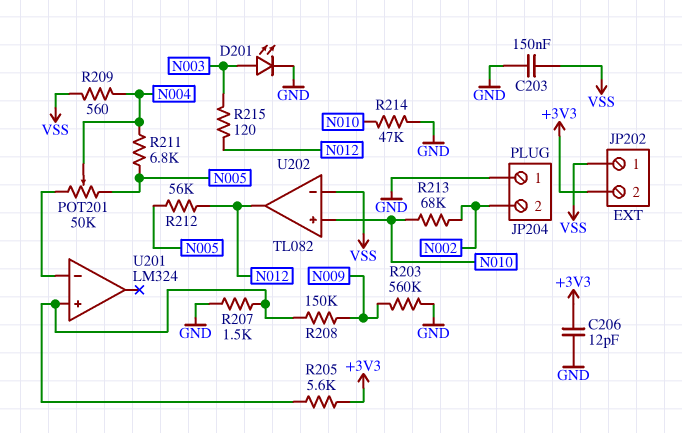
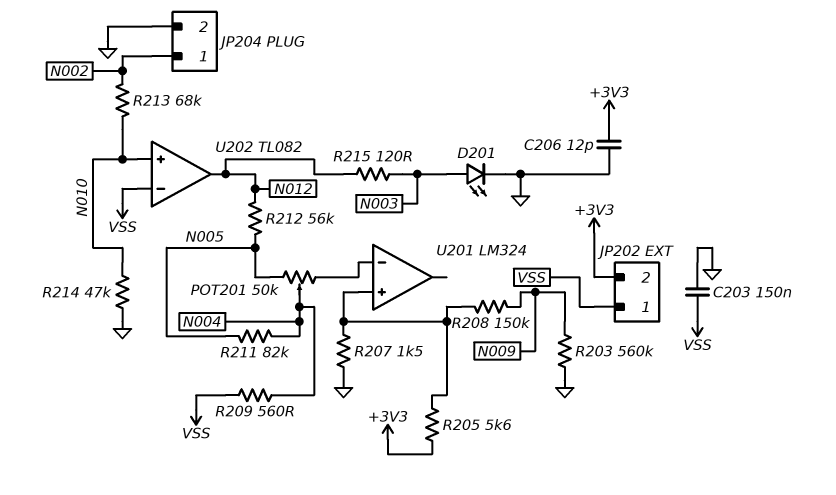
JP204 pin 1: GND -> N002
JP204 pin 2: N002 -> GND
R211: 6.8k (N004, N005) -> 82k (N004, N005)

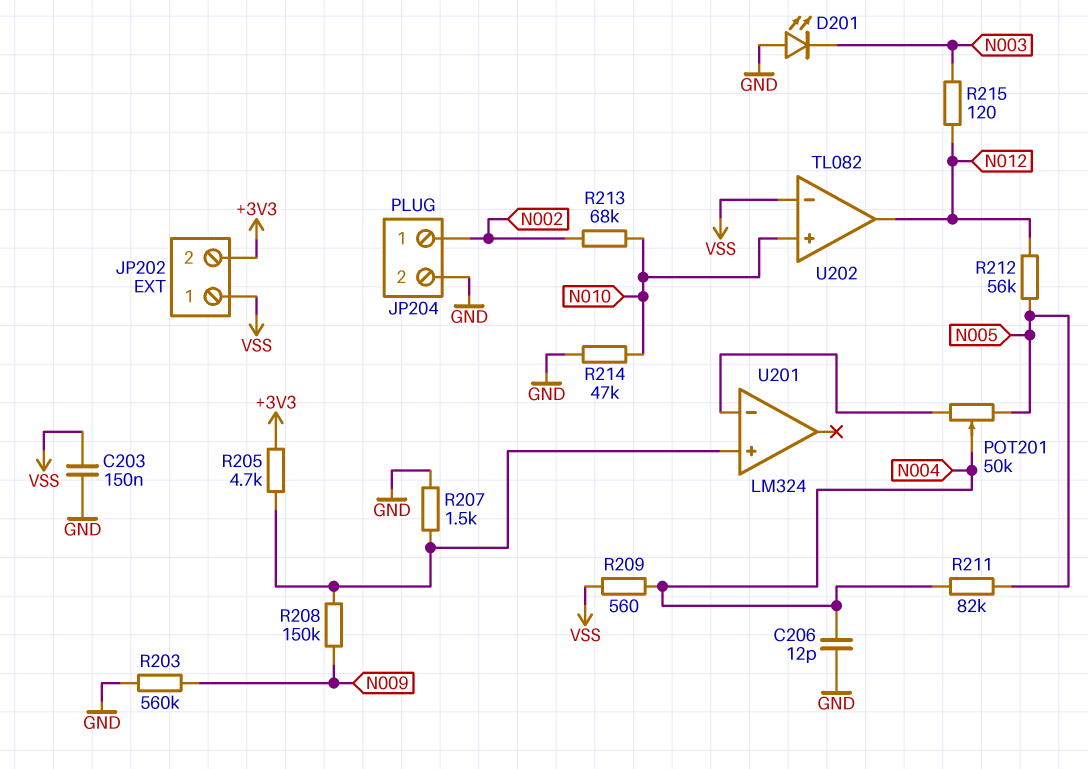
C206: 12pF (+3V3, GND) -> 12pF (GND, N004)
D201: LED (A N003, K GND) -> LED (A GND, K N003)
R205: 5.6k (+3V3, U201/in+) -> 4.7k (+3V3, U201/in+)

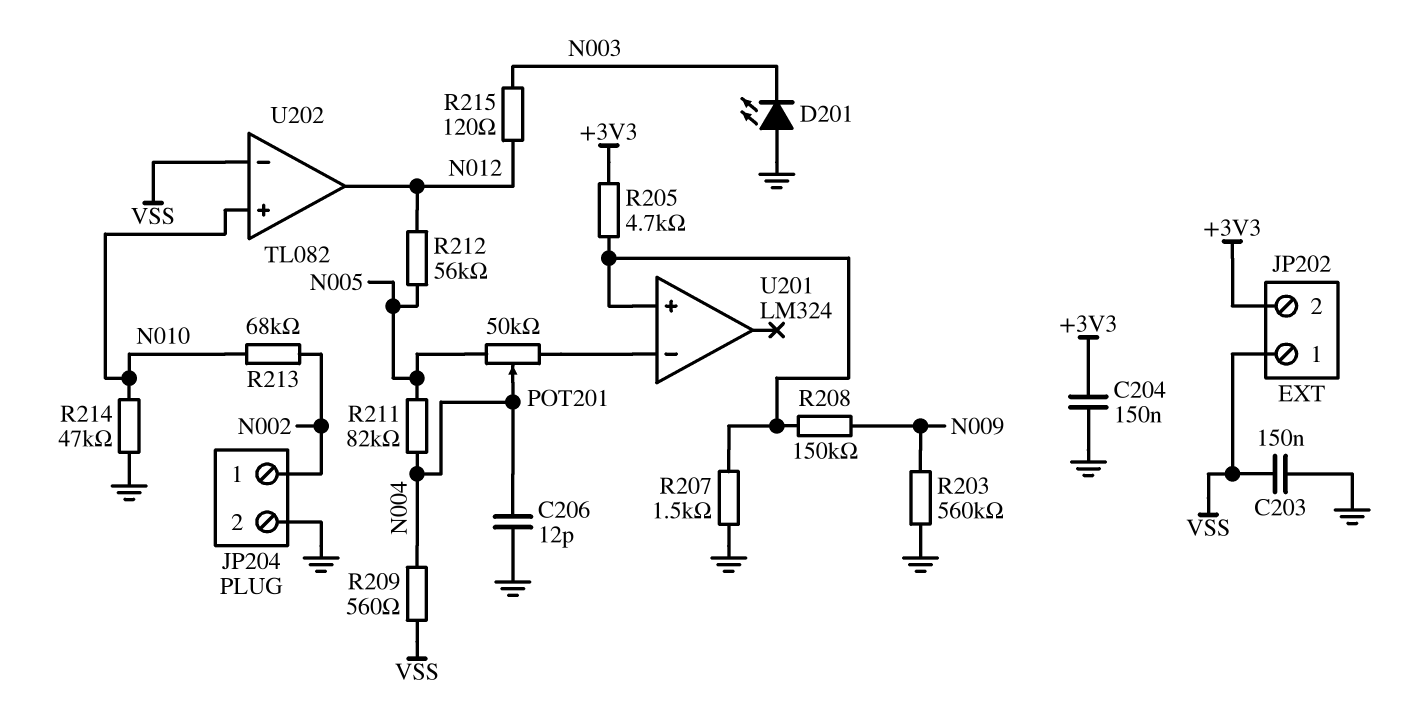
C204: none -> 150nF (+3V3, GND)

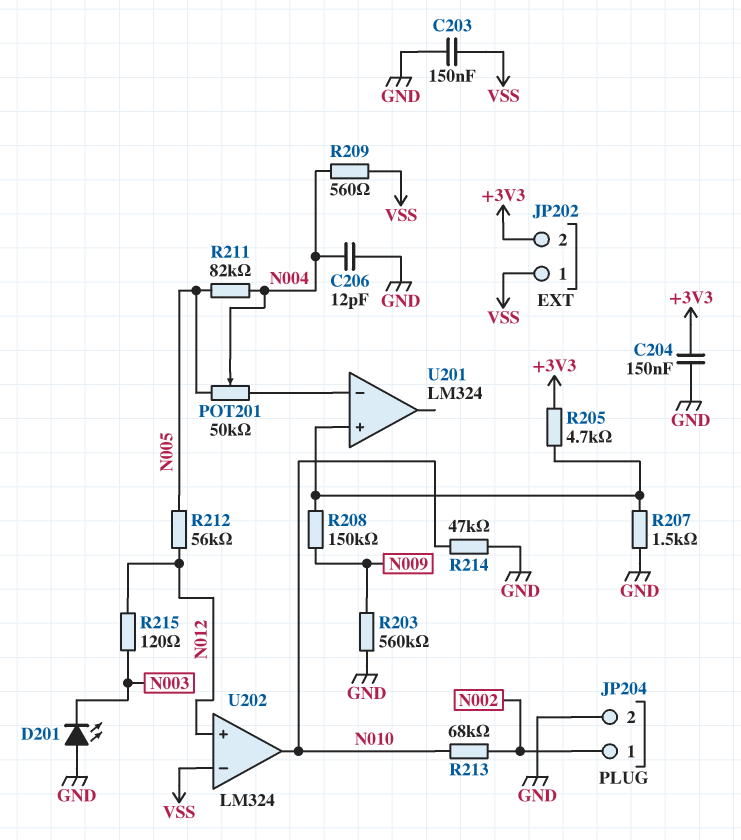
U202: TL082 -> LM324
U202 pin in+: N010 -> N012
U202 pin out: N012 -> N010

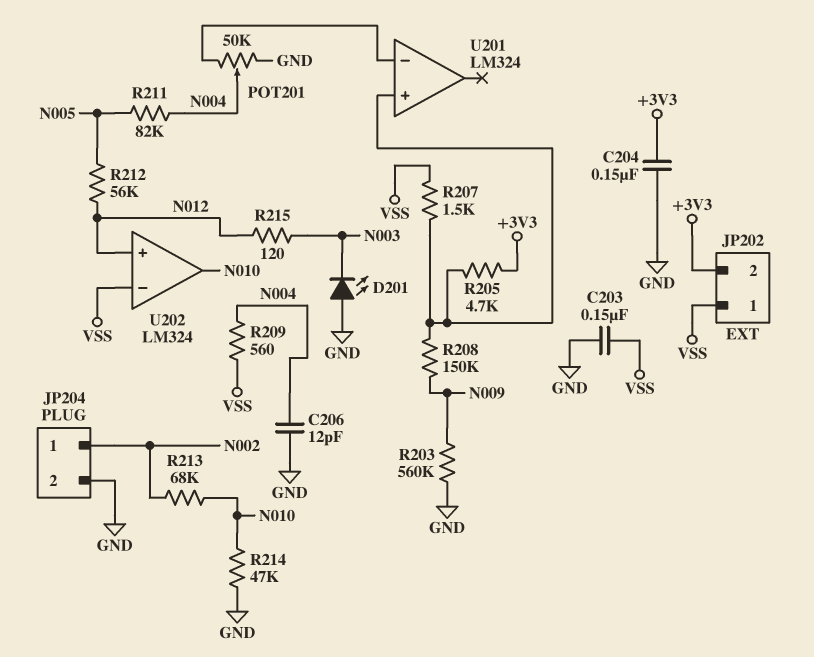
POT201: 50k (N005, U201/in-, wiper N004) -> 50k (GND, U201/in-, wiper N004)
R207: 1.5k (GND, U201/in+) -> 1.5k (U201/in+, VSS)

